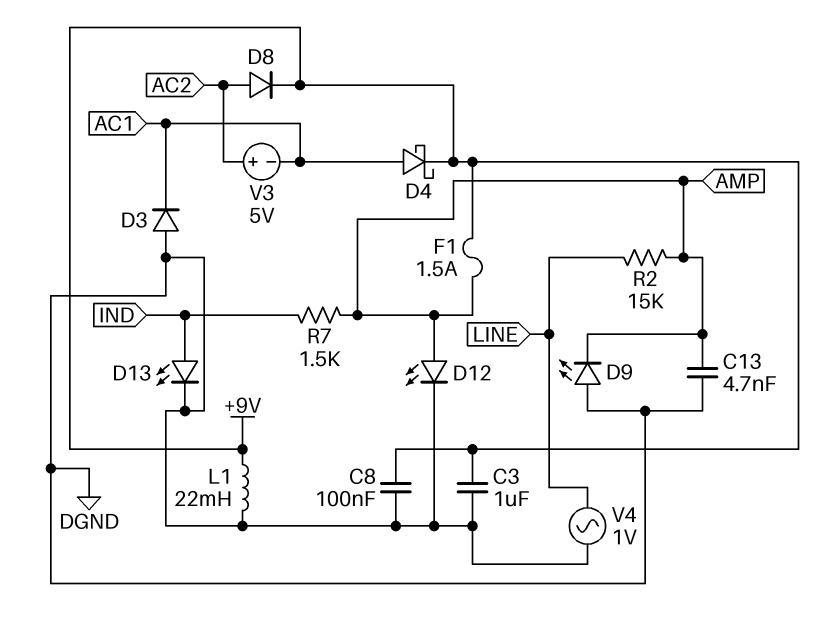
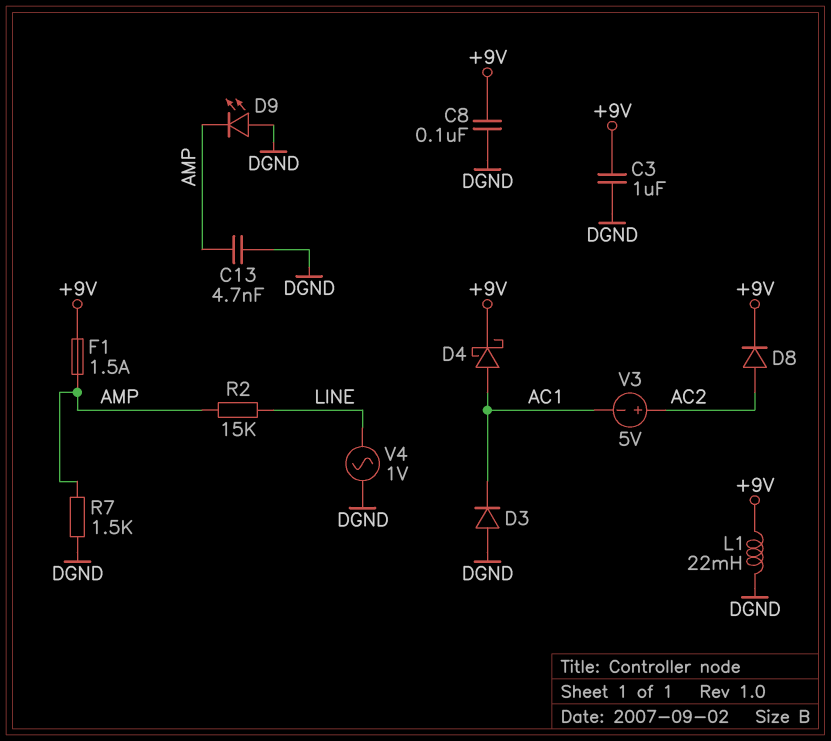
D12: LED (A AMP, K DGND) -> none
D13: LED (A IND, K DGND) -> none
R7: 1.5k (AMP, IND) -> 1.5k (AMP, DGND)

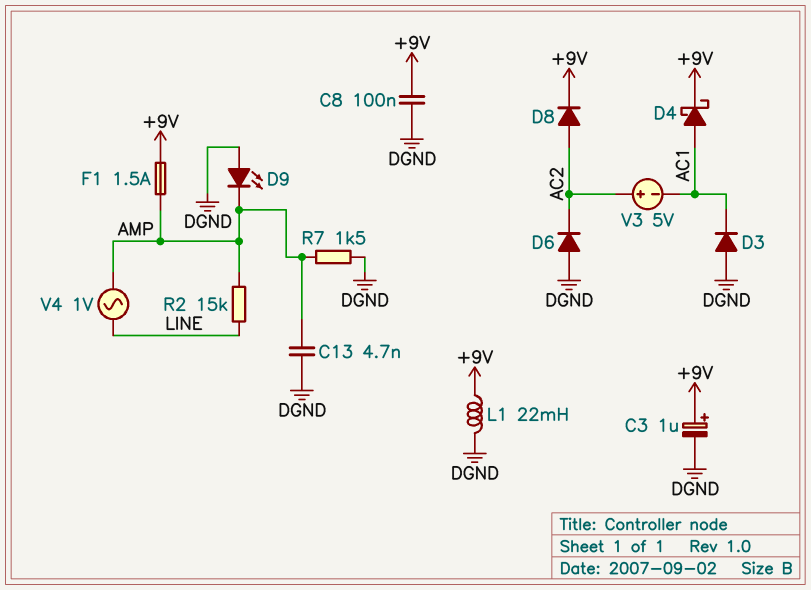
C3: 1uF (+9V, DGND) -> 1uF (plus +9V, minus DGND)
D6: none -> diode (A DGND, K AC2)
V4: AC 1V (DGND, LINE) -> AC 1V (AMP, LINE)

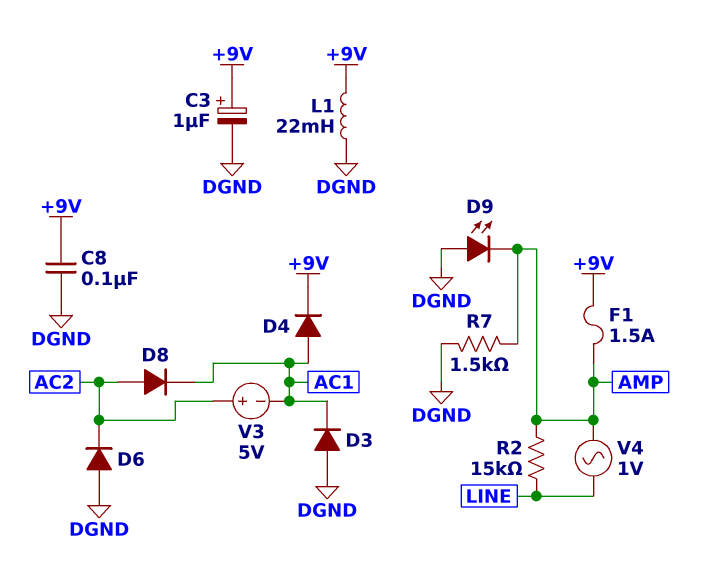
C13: 4.7nF (AMP, DGND) -> none
D4: schottky (A AC1, K +9V) -> diode (A AC1, K +9V)
D8: diode (A AC2, K +9V) -> diode (A AC2, K AC1)

